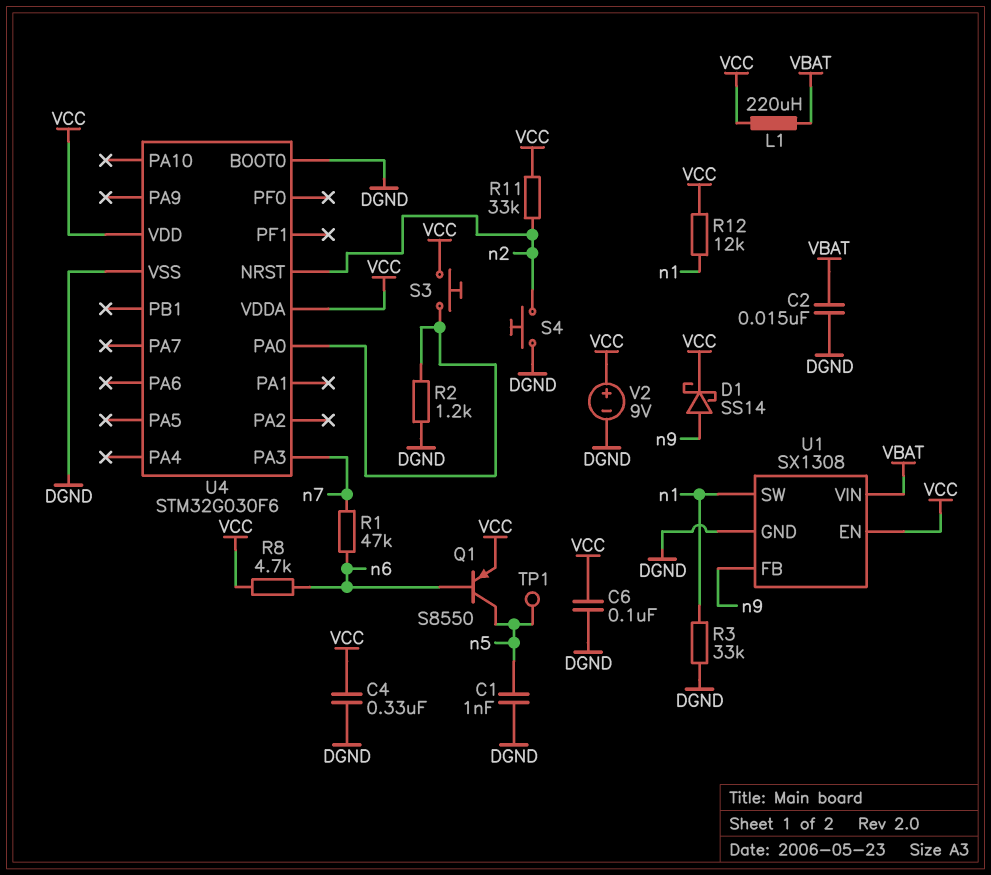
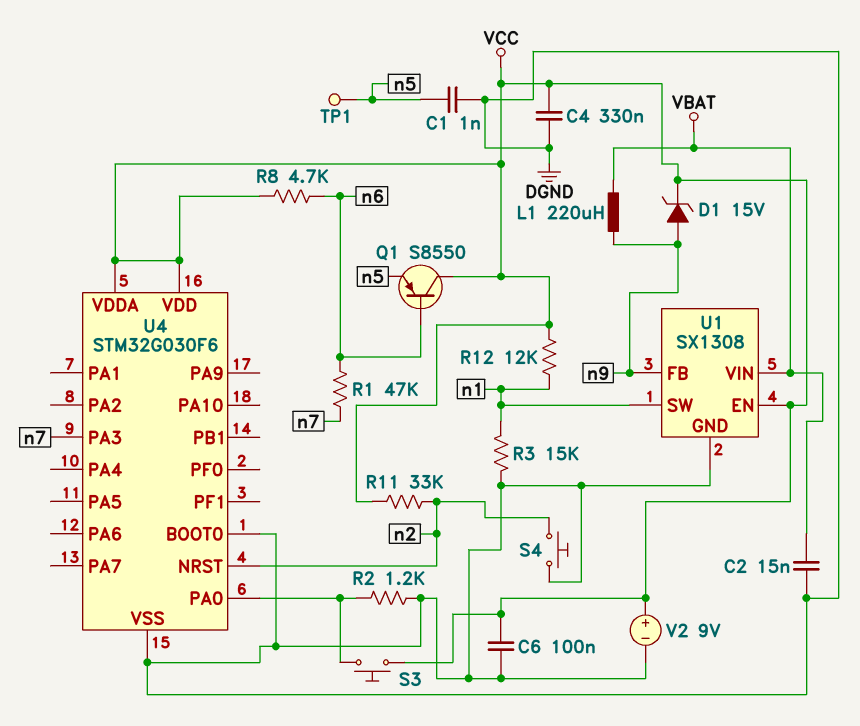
D1: schottky SS14 (A n9, K VCC) -> zener 15V (A n9, K VCC)
L1: 220uH (VBAT, VCC) -> 220uH (VBAT, n9)
Q1: PNP S8550 (B n6, C n5, E VCC) -> PNP S8550 (B n6, C VCC, E n5)
R3: 33k (DGND, n1) -> 15k (DGND, n1)

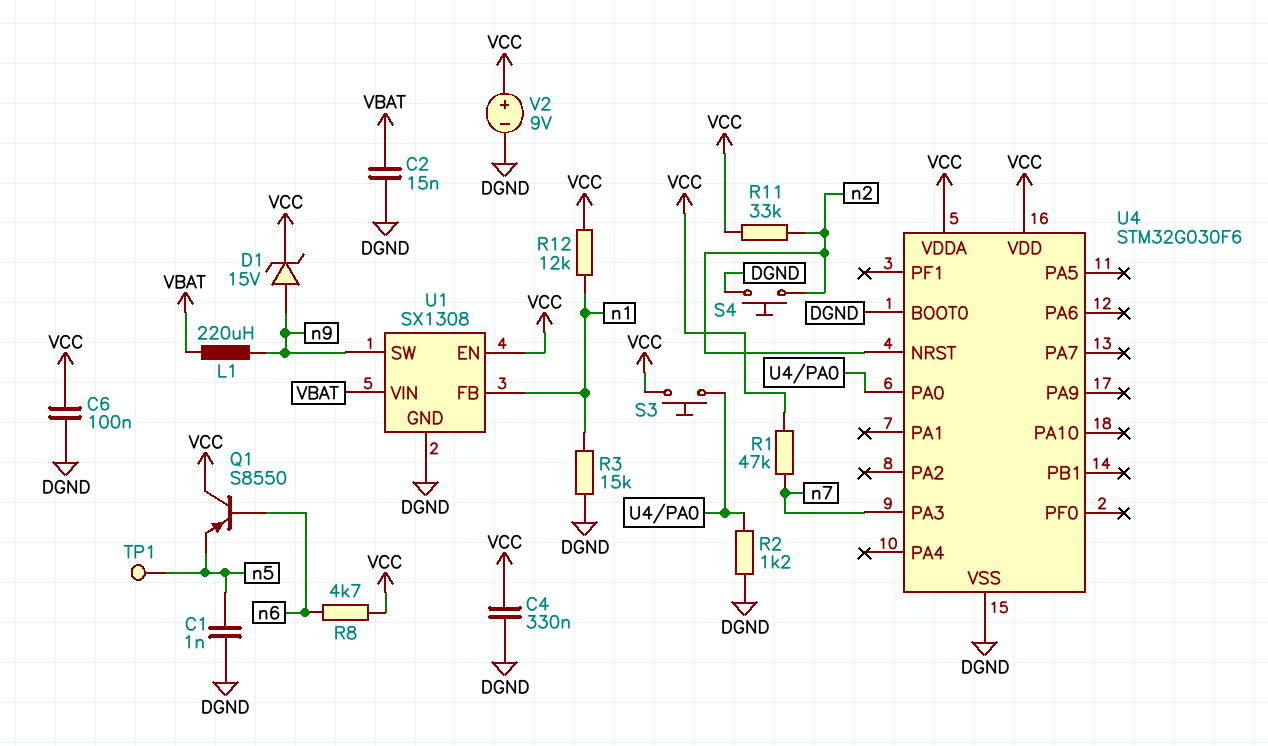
R1: 47k (n6, n7) -> 47k (VCC, n7)
U1 pin FB: n9 -> n1
U1 pin SW: n1 -> n9

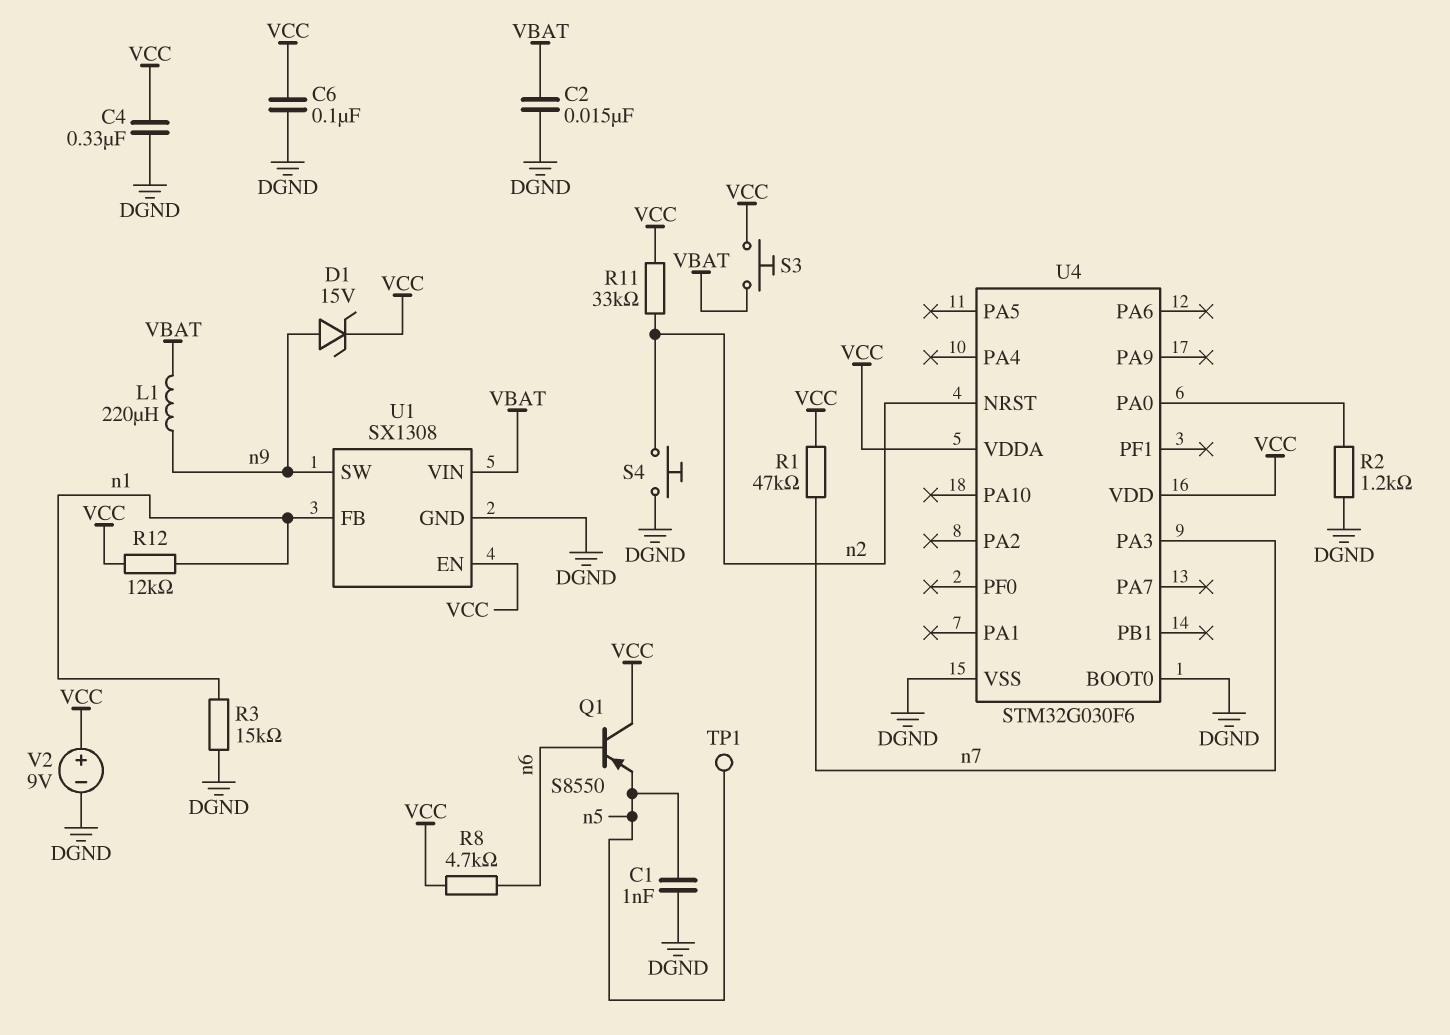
S3: button (U4/PA0, VCC) -> button (VBAT, VCC)

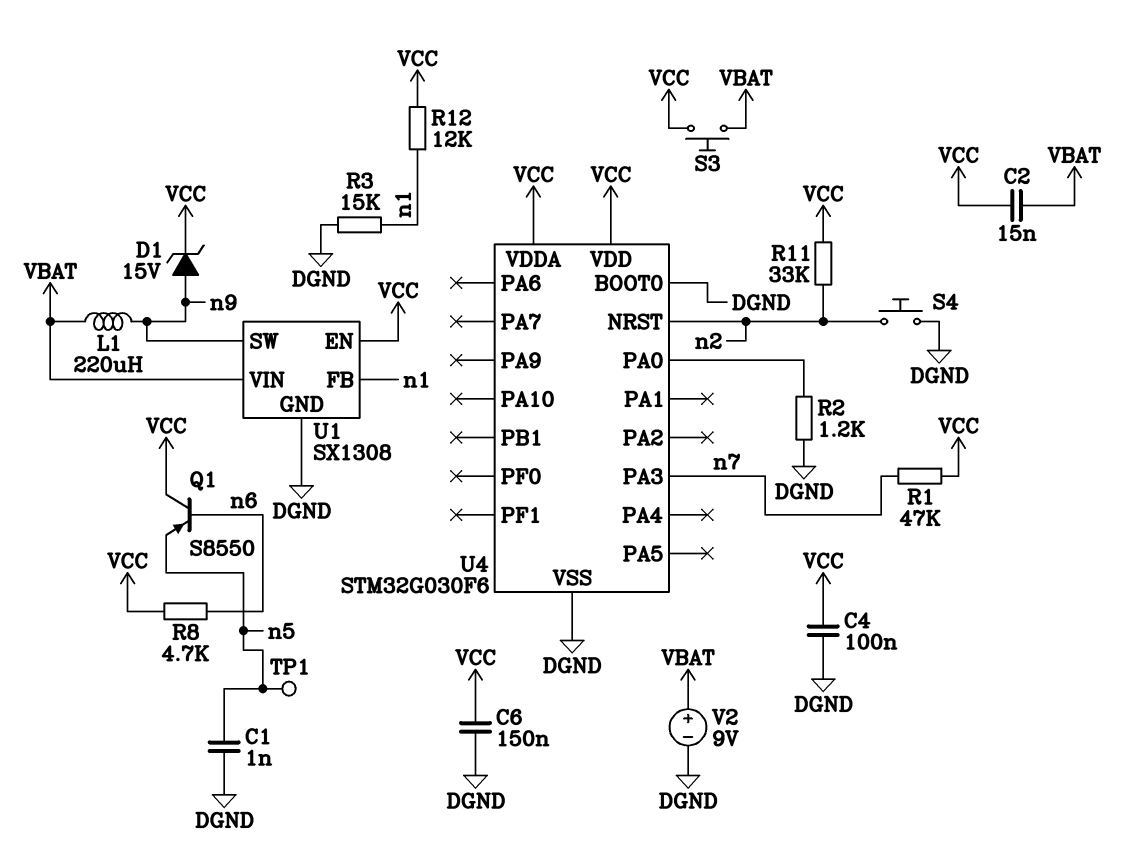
C2: 15nF (DGND, VBAT) -> 15nF (VBAT, VCC)
C4: 330nF (DGND, VCC) -> 100nF (DGND, VCC)
C6: 100nF (DGND, VCC) -> 150nF (DGND, VCC)
V2: 9V (plus VCC, minus DGND) -> 9V (plus VBAT, minus DGND)

